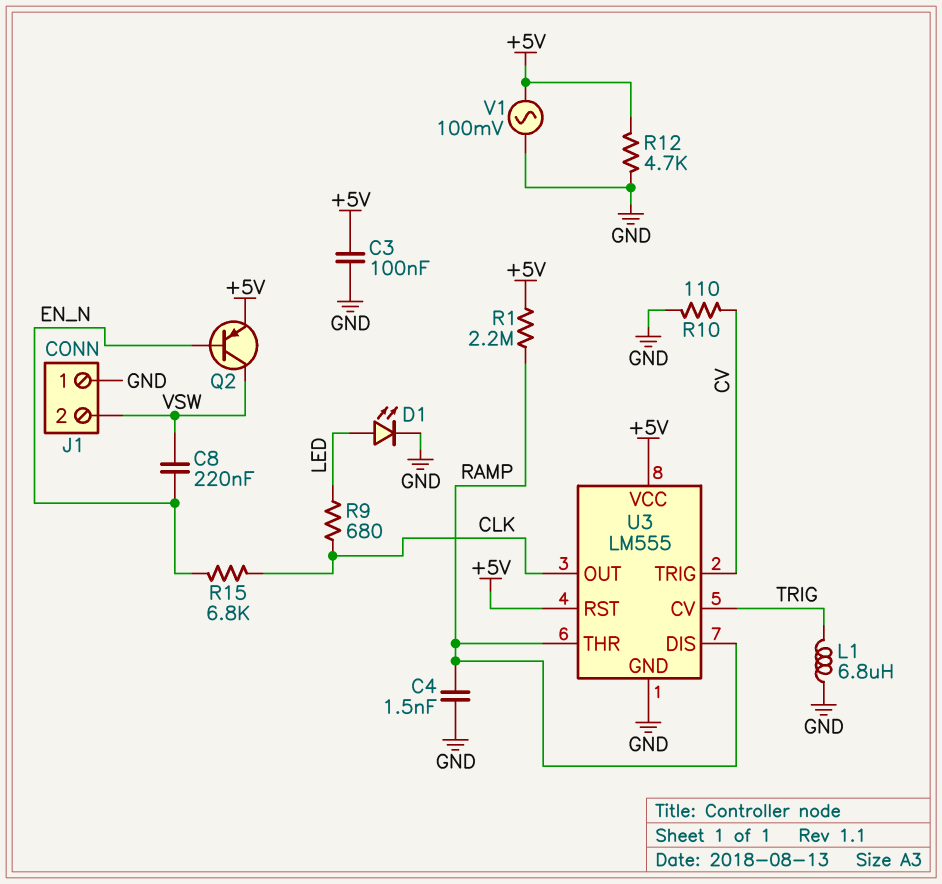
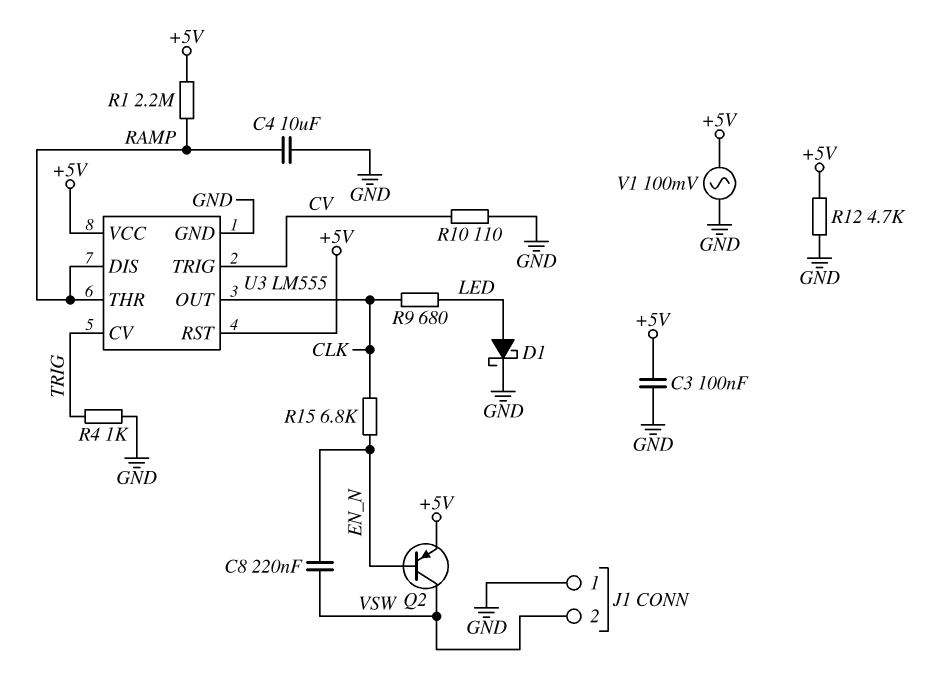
C4: 1.5nF (GND, RAMP) -> 10uF (GND, RAMP)
D1: LED (A LED, K GND) -> schottky (A LED, K GND)
L1: 6.8uH (GND, TRIG) -> none
R4: none -> 1k (GND, TRIG)

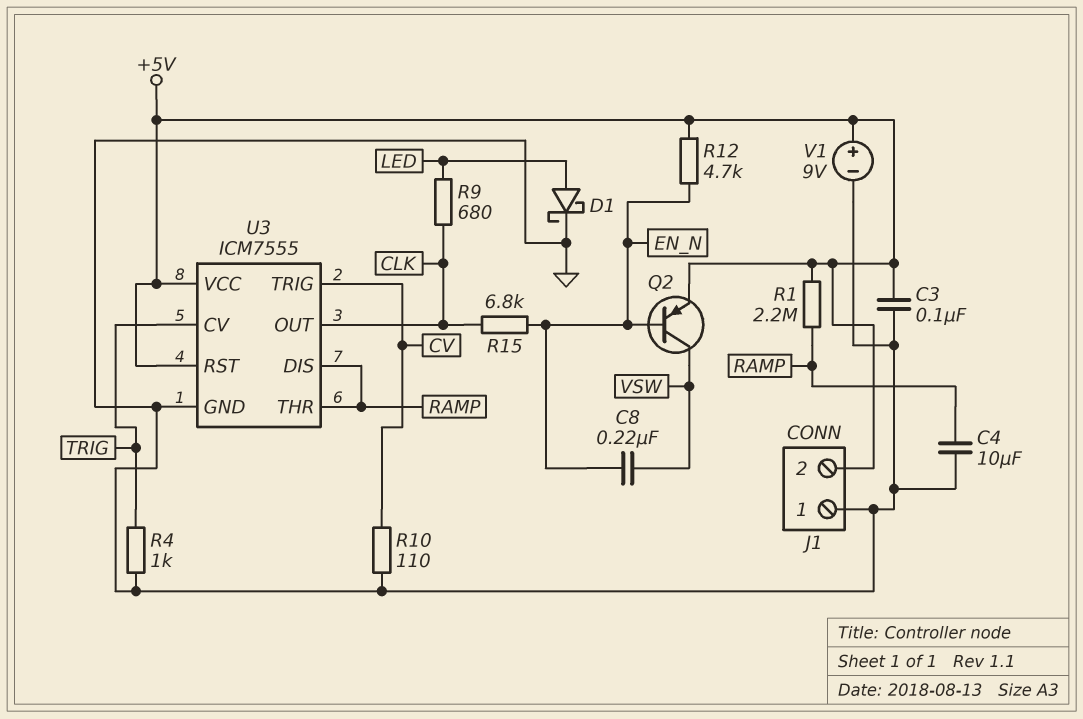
J1 pin 2: VSW -> +5V
R12: 4.7k (+5V, GND) -> 4.7k (+5V, EN_N)
U3: LM555 -> ICM7555
V1: AC 100mV (+5V, GND) -> 9V (plus +5V, minus GND)

